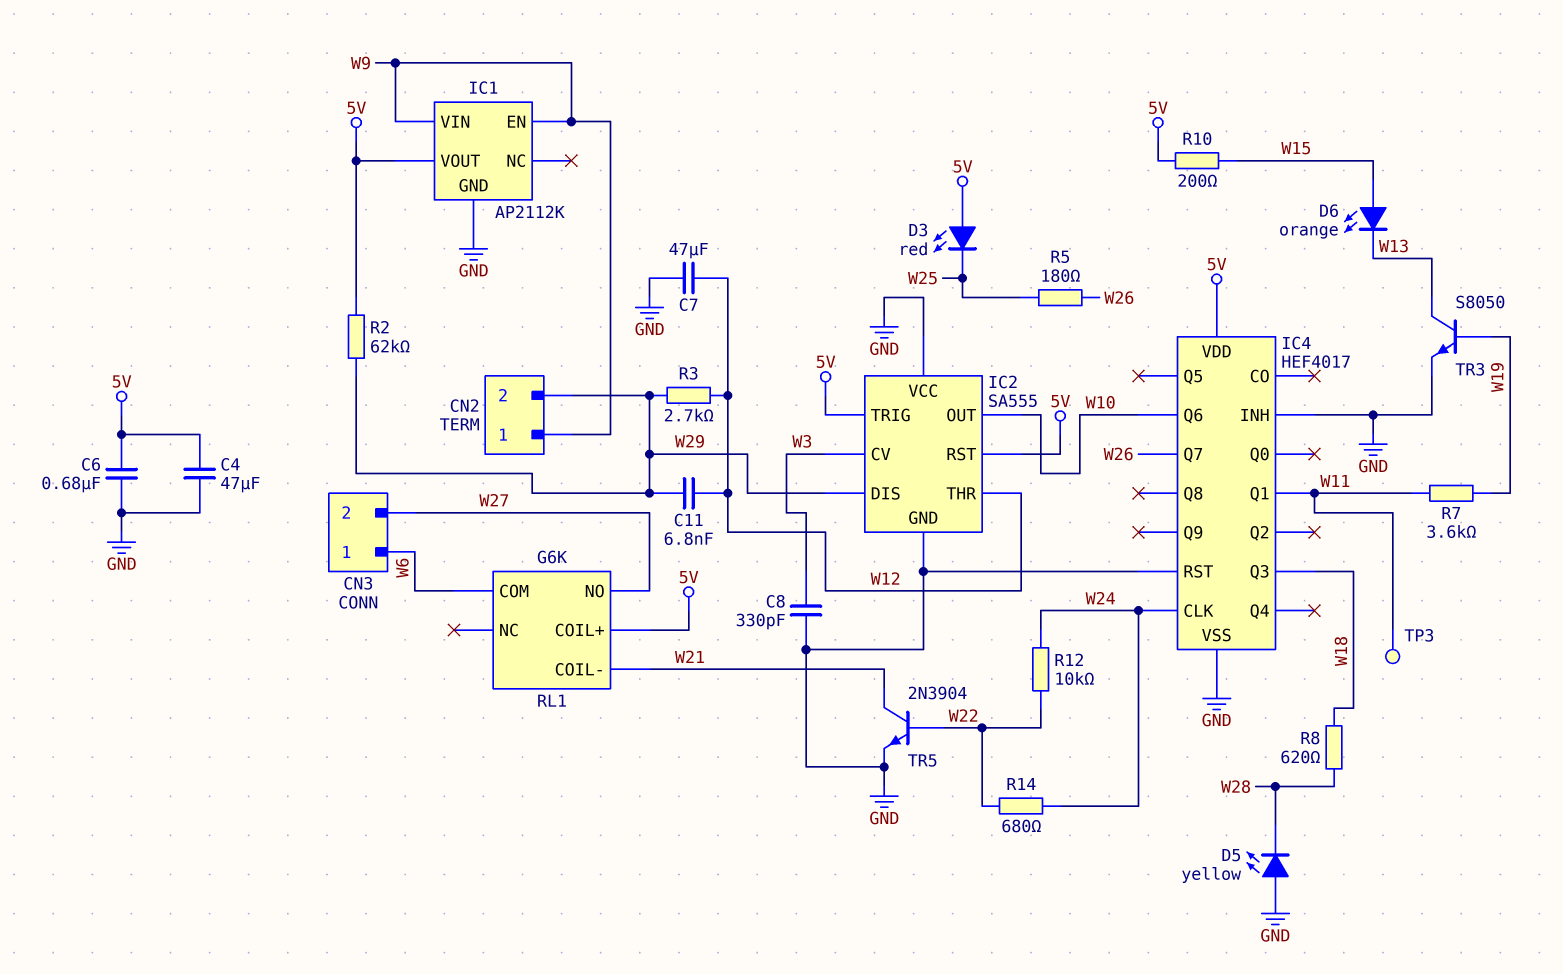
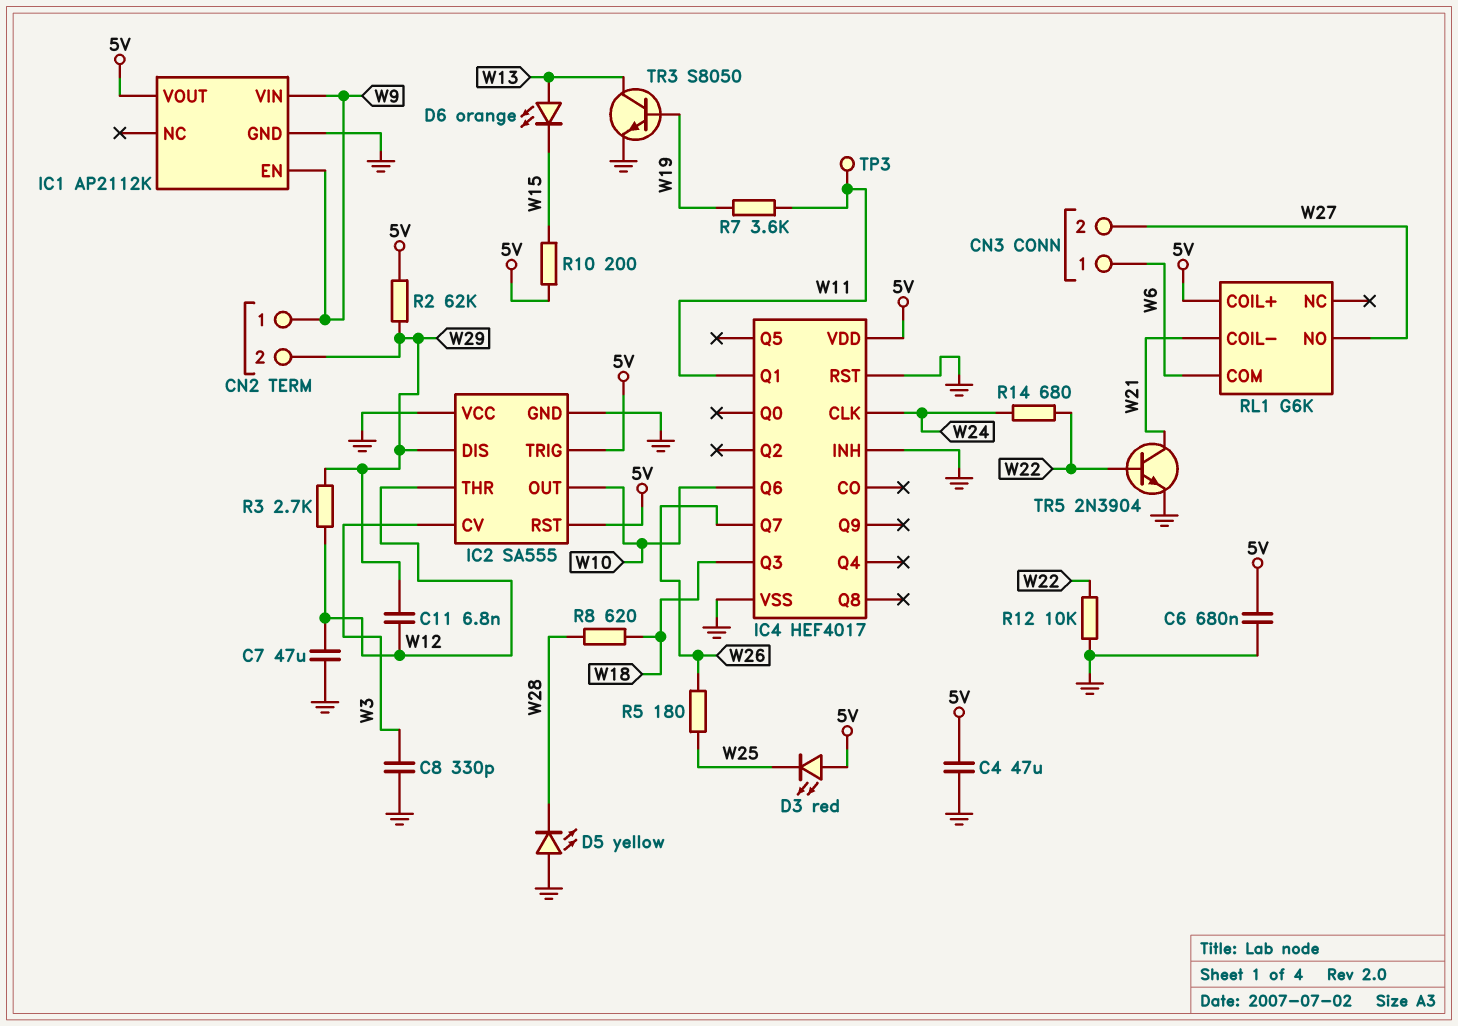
D6: LED orange (A W15, K W13) -> LED orange (A W13, K W15)
R12: 10k (W22, W24) -> 10k (GND, W22)

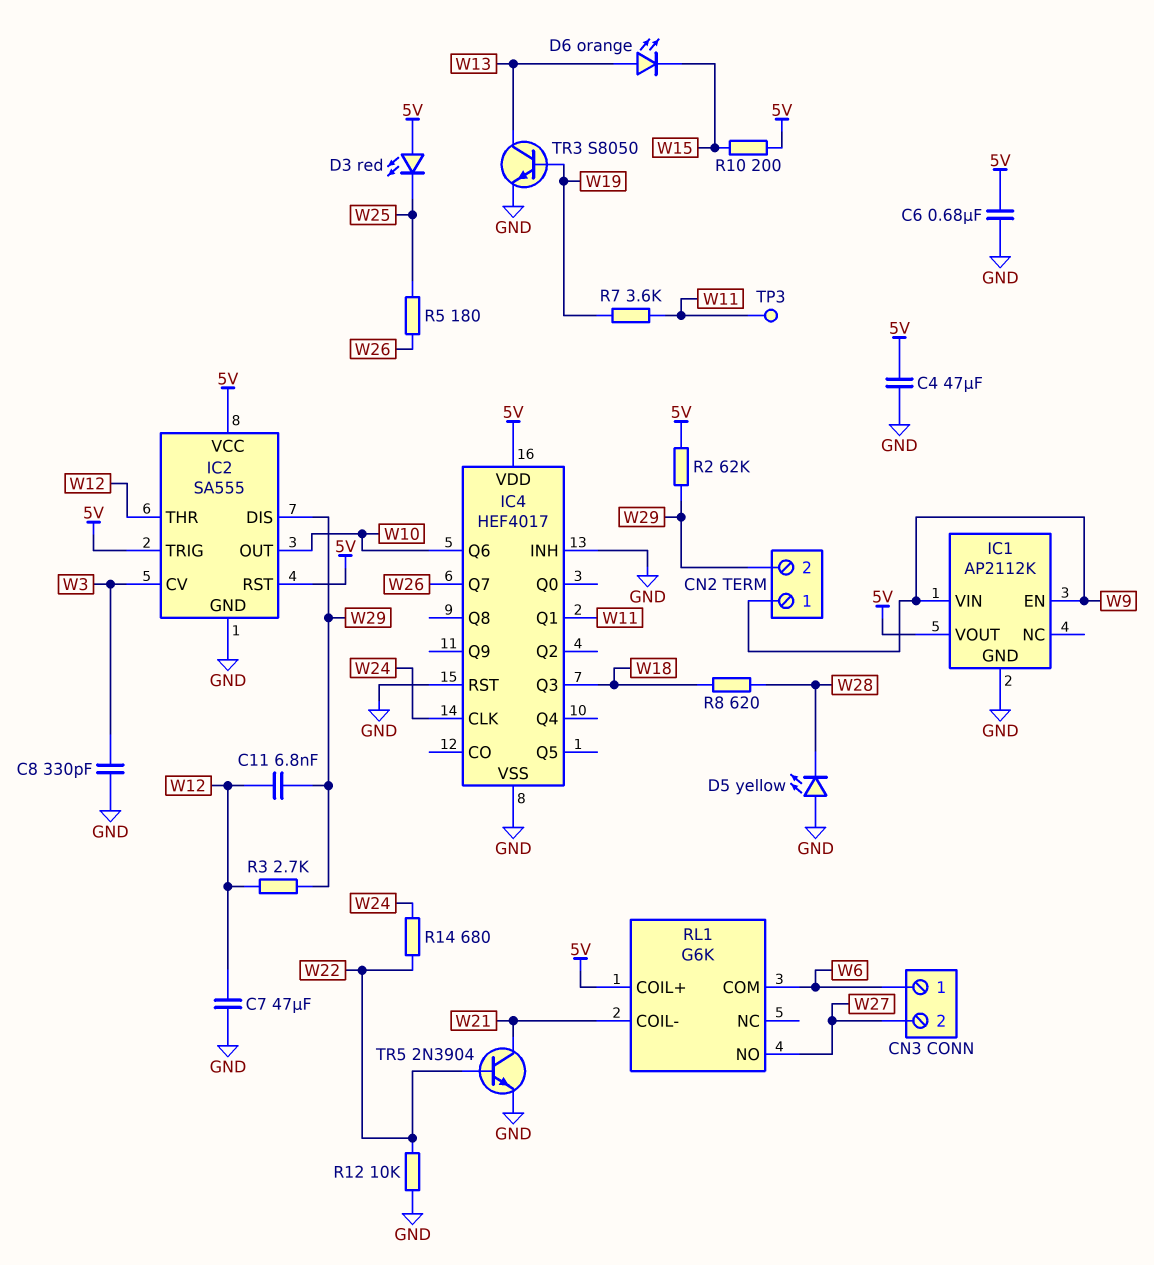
IC2 pin VCC: GND -> 5V

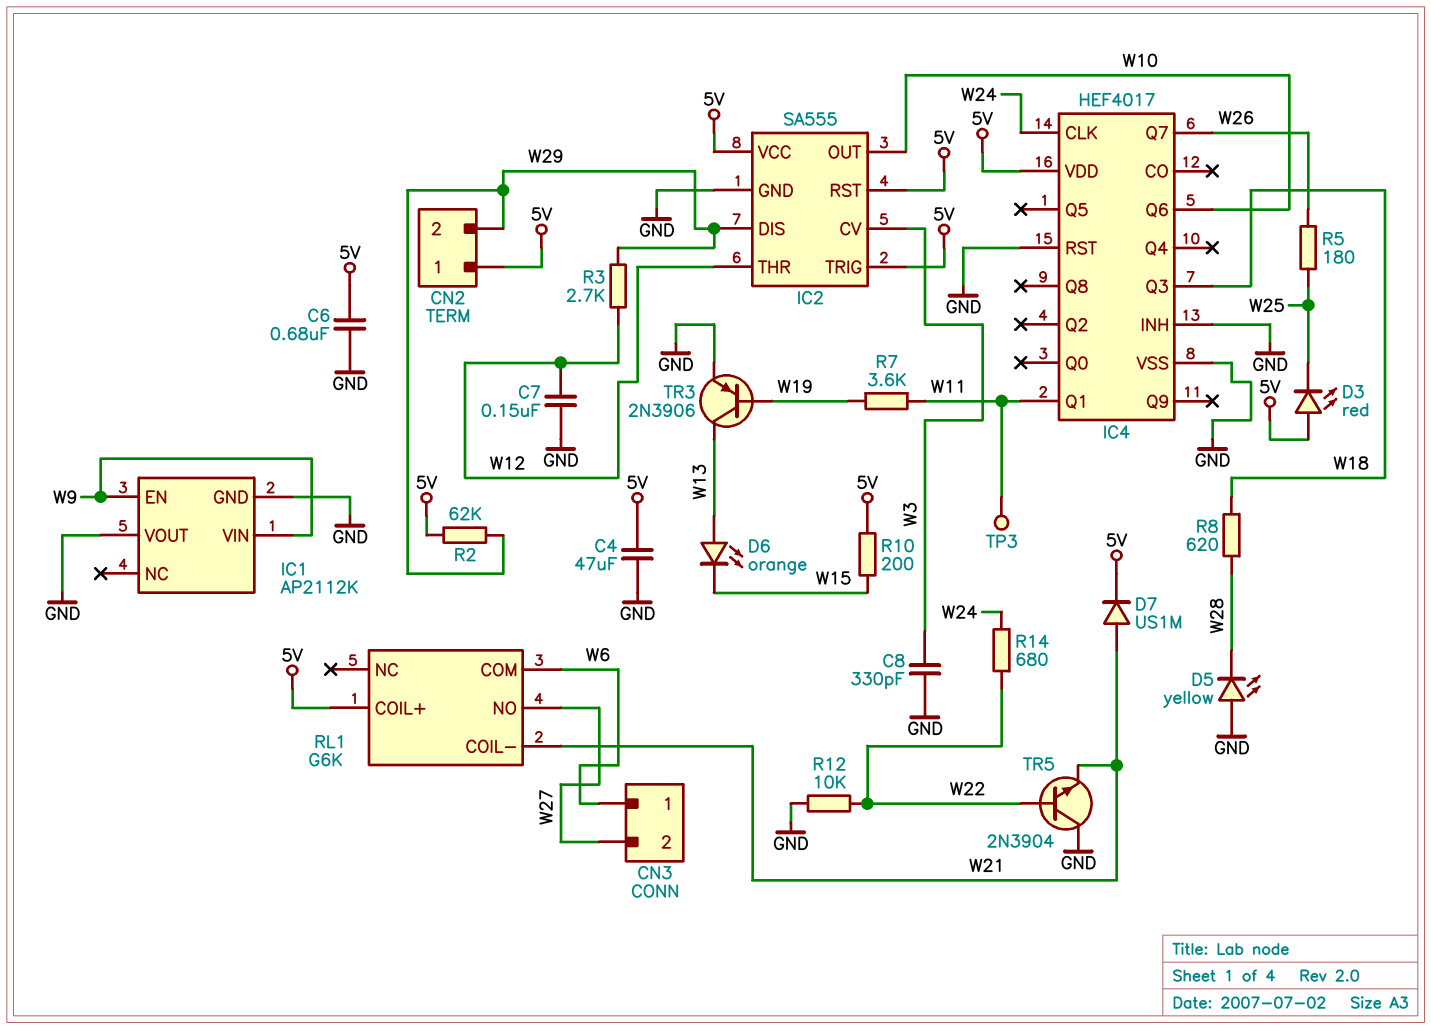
C7: 47uF (GND, W12) -> 150nF (GND, W12)
C11: 6.8nF (W12, W29) -> none
CN2 pin 1: W9 -> 5V
D7: none -> diode US1M (A W21, K 5V)
IC1 pin VOUT: 5V -> GND
TR3: NPN S8050 (B W19, C W13, E GND) -> PNP 2N3906 (B W19, C W13, E GND)
TR5: NPN 2N3904 (B W22, C W21, E GND) -> NPN 2N3904 (B W22, C GND, E W21)

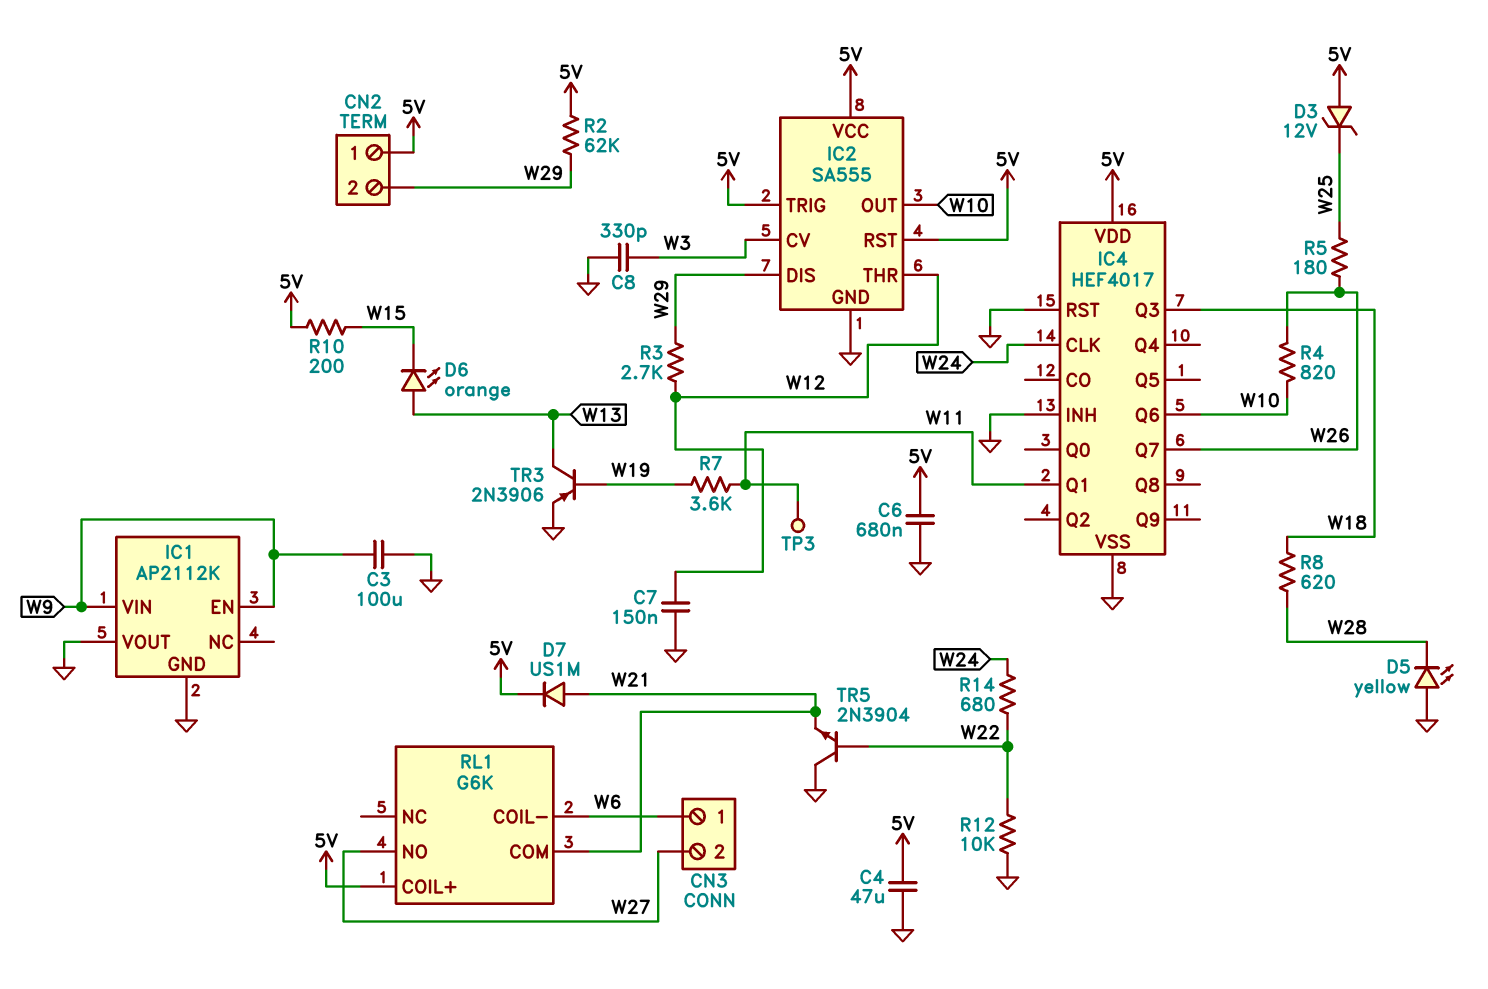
C3: none -> 100uF (GND, W9)
D3: LED red (A 5V, K W25) -> zener 12V (A 5V, K W25)
R4: none -> 820 (W10, W26)
RL1 pin COIL-: W21 -> W6
RL1 pin COM: W6 -> W21

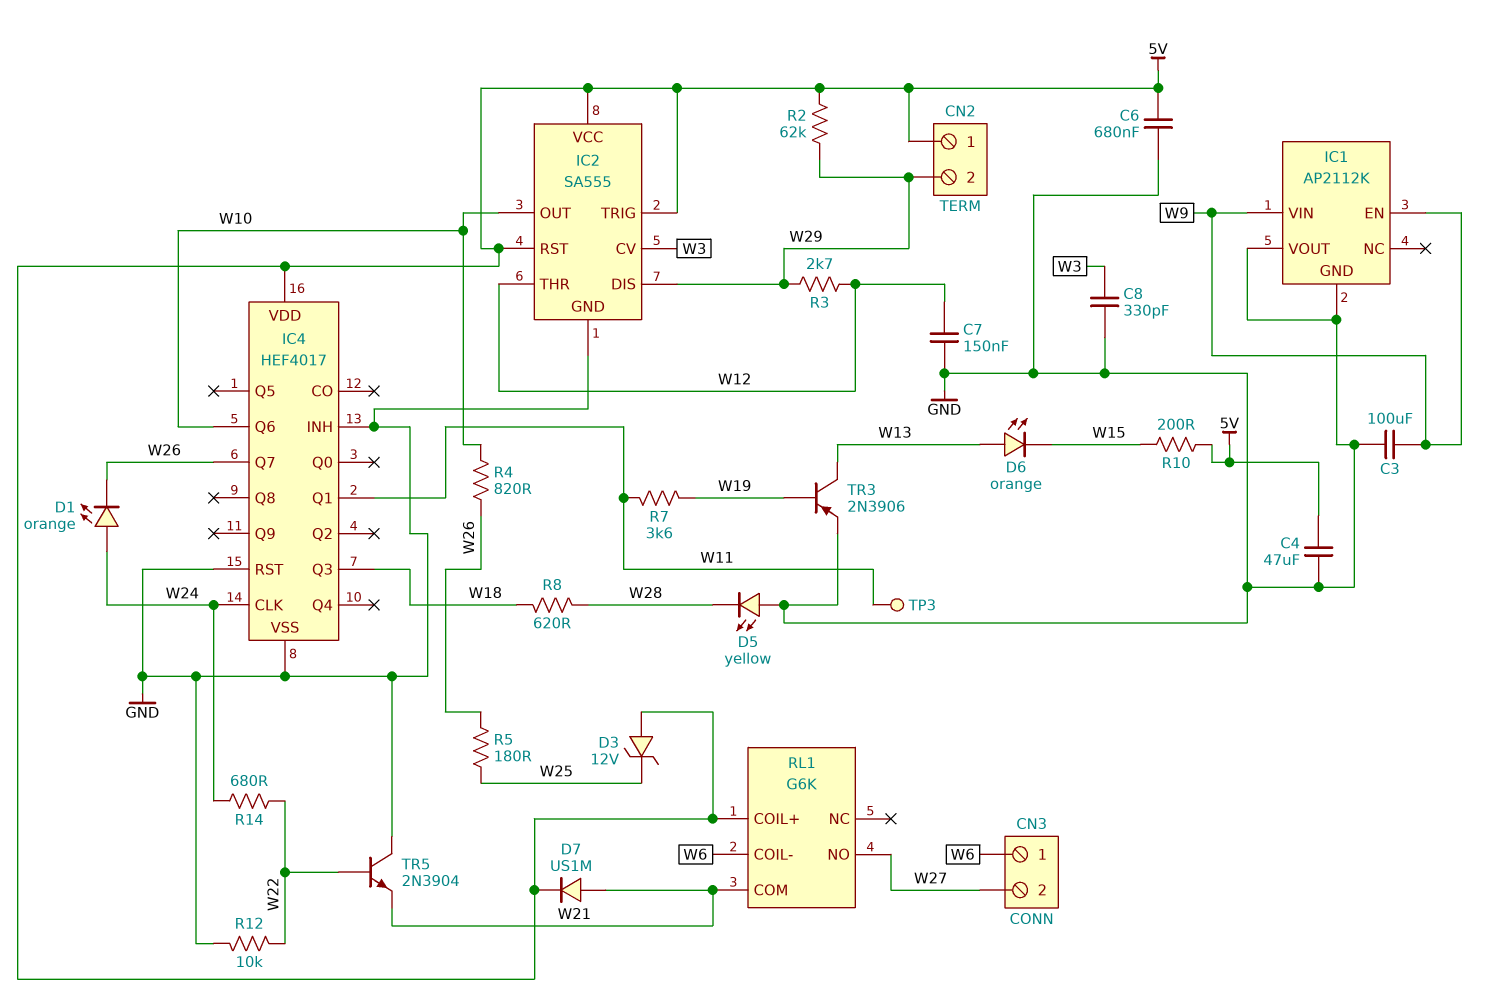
D1: none -> LED orange (A W24, K W26)

